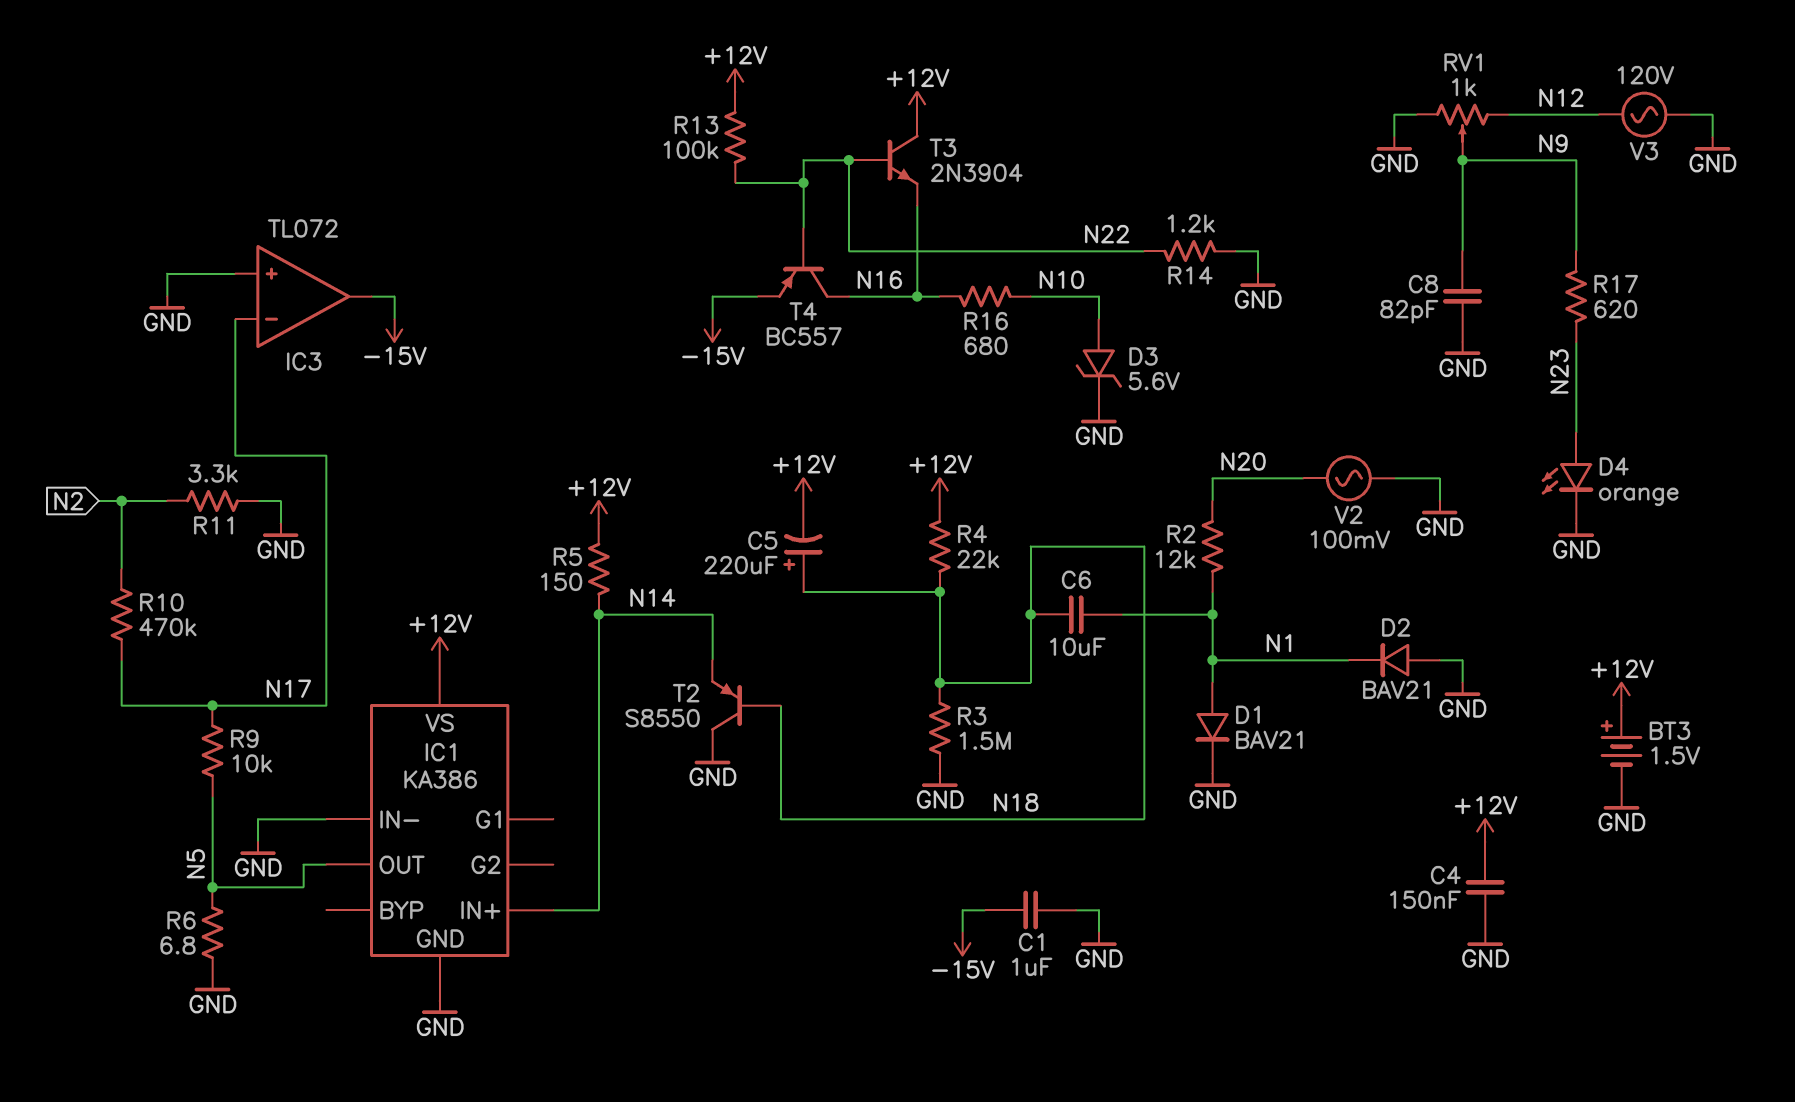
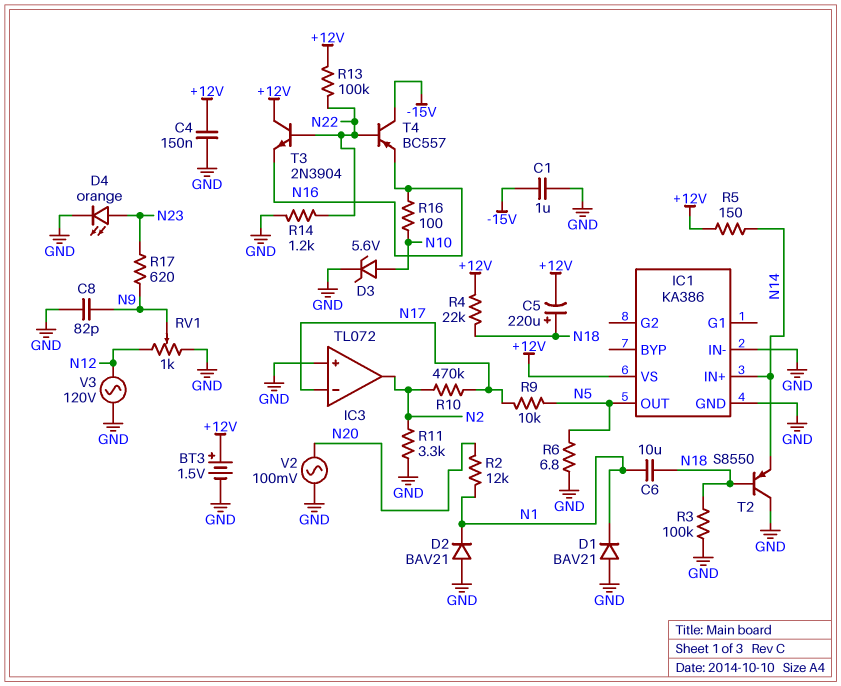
D1: diode BAV21 (A N1, K GND) -> diode BAV21 (A GND, K N1)
IC3 pin out: -15V -> N2
R3: 1.5M (GND, N18) -> 100k (GND, N18)
R16: 680 (N10, N16) -> 100 (N10, N16)
T4: PNP BC557 (B N22, C N16, E -15V) -> PNP BC557 (B N22, C -15V, E N16)

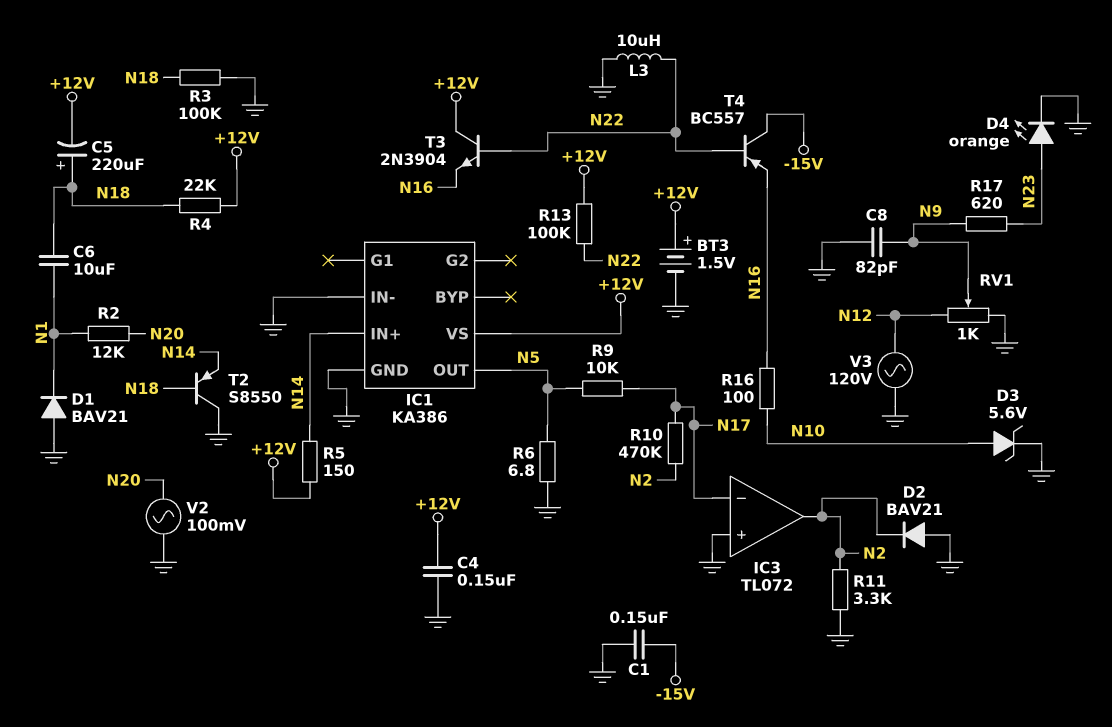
C1: 1uF (-15V, GND) -> 150nF (-15V, GND)
D2: diode BAV21 (A GND, K N1) -> diode BAV21 (A GND, K N2)
L3: none -> 10uH (GND, N22)
R14: 1.2k (GND, N22) -> none

